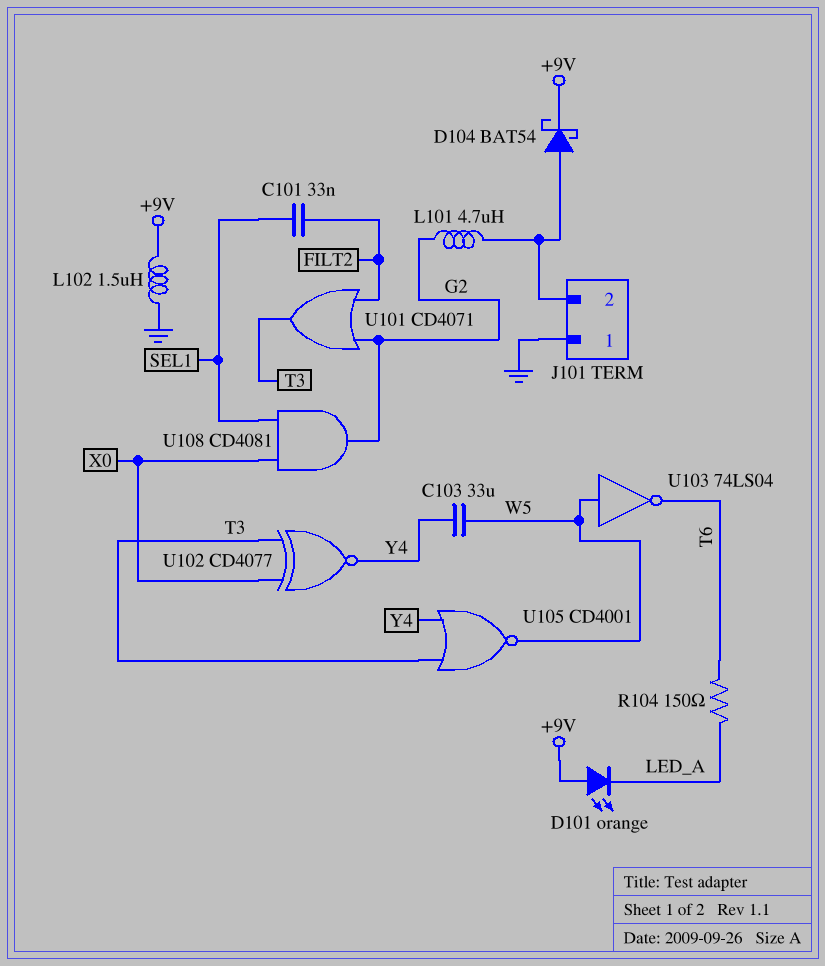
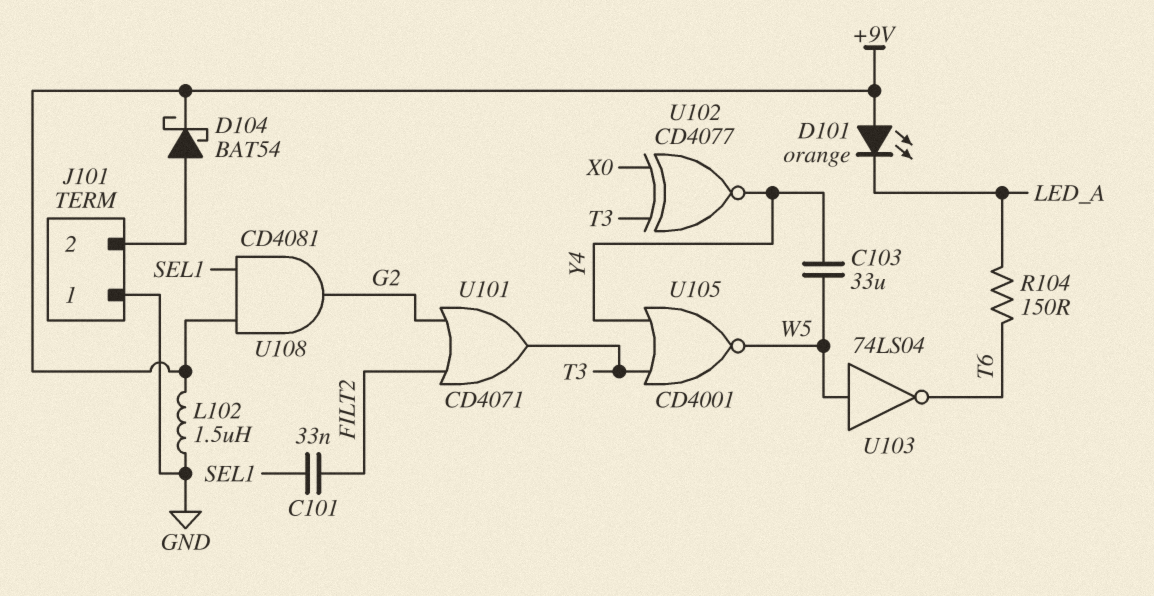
L101: 4.7uH (G2, J101/2) -> none
U108: AND CD4081 (in SEL1, in X0, out G2) -> AND CD4081 (in +9V, in SEL1, out G2)

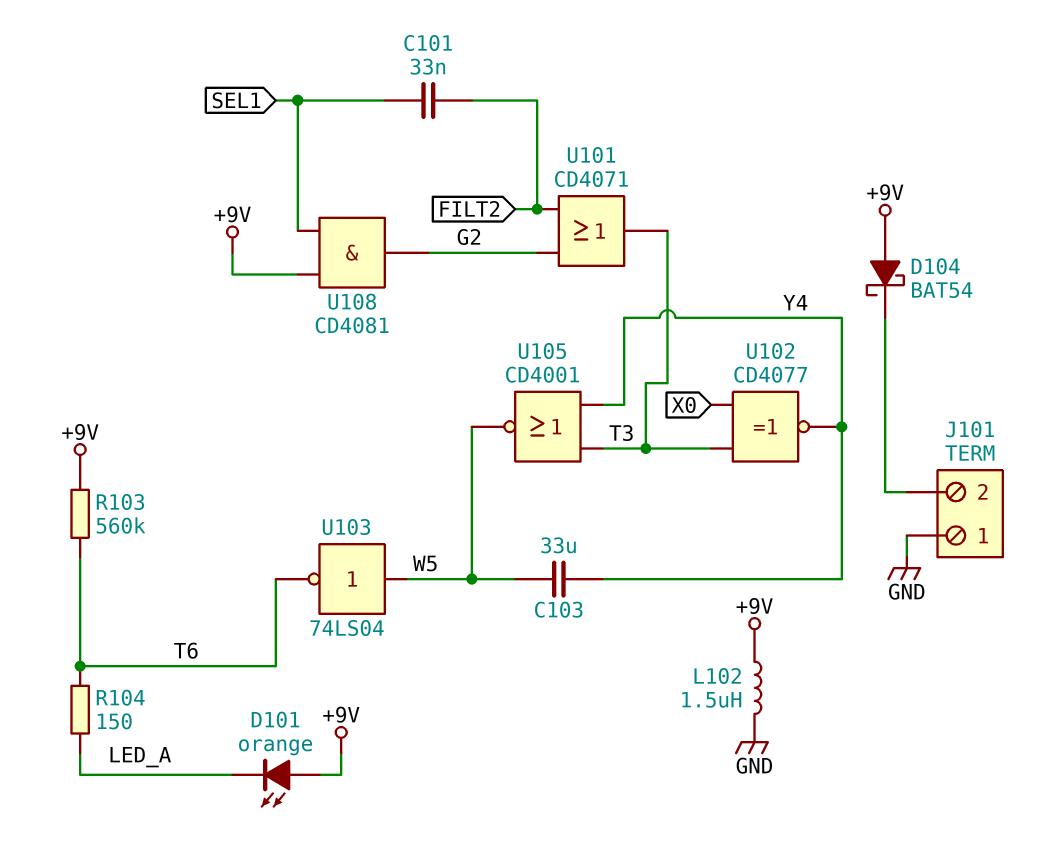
D104: schottky BAT54 (A J101/2, K +9V) -> schottky BAT54 (A +9V, K J101/2)
R103: none -> 560k (+9V, T6)

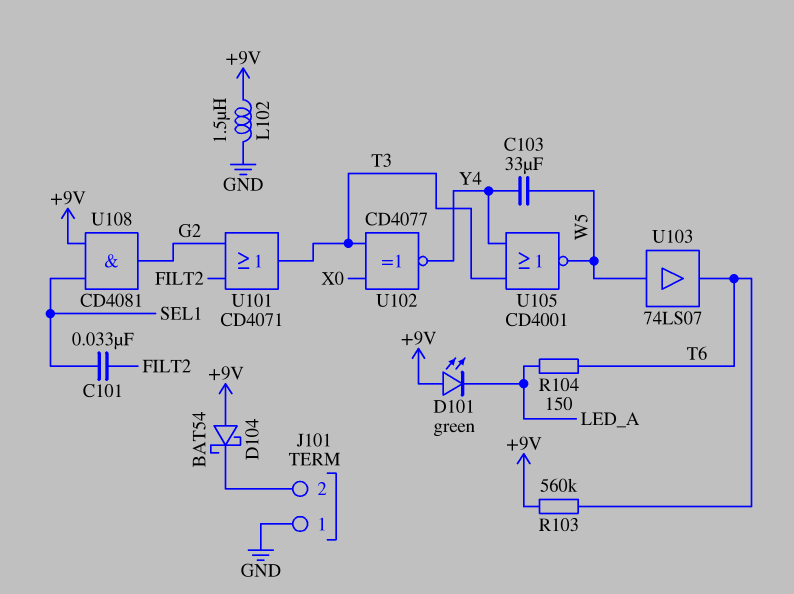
D101: LED orange (A +9V, K LED_A) -> LED green (A +9V, K LED_A)
U103: NOT 74LS04 (in W5, out T6) -> buffer 74LS07 (in W5, out T6)

